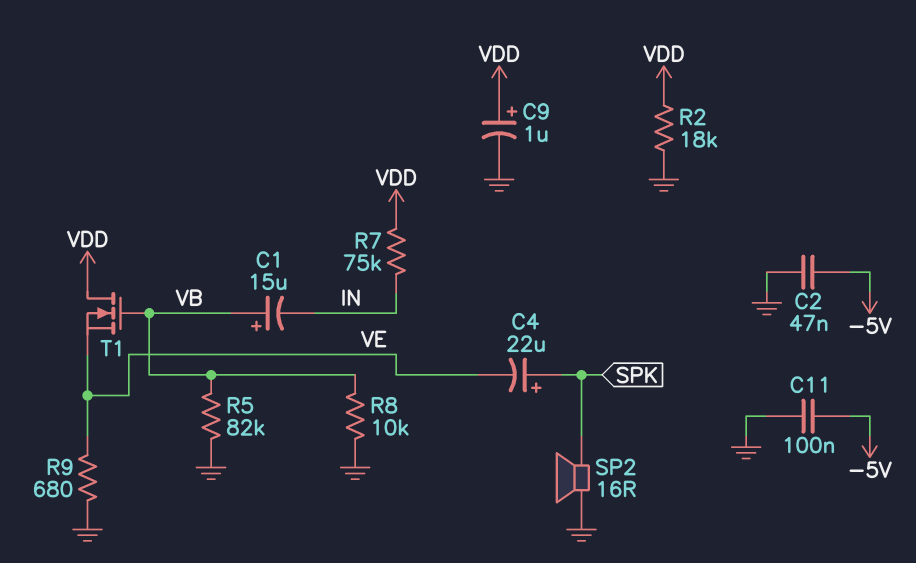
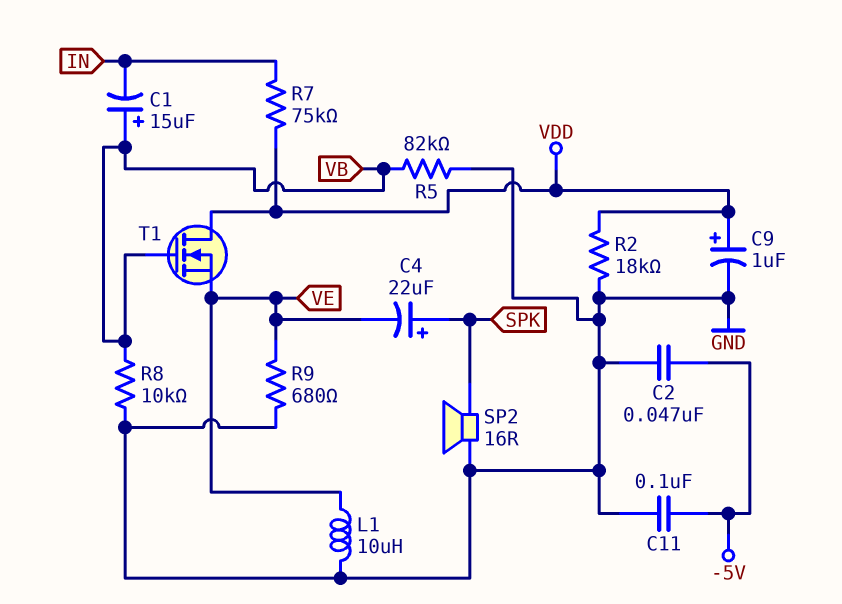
L1: none -> 10uH (GND, VE)

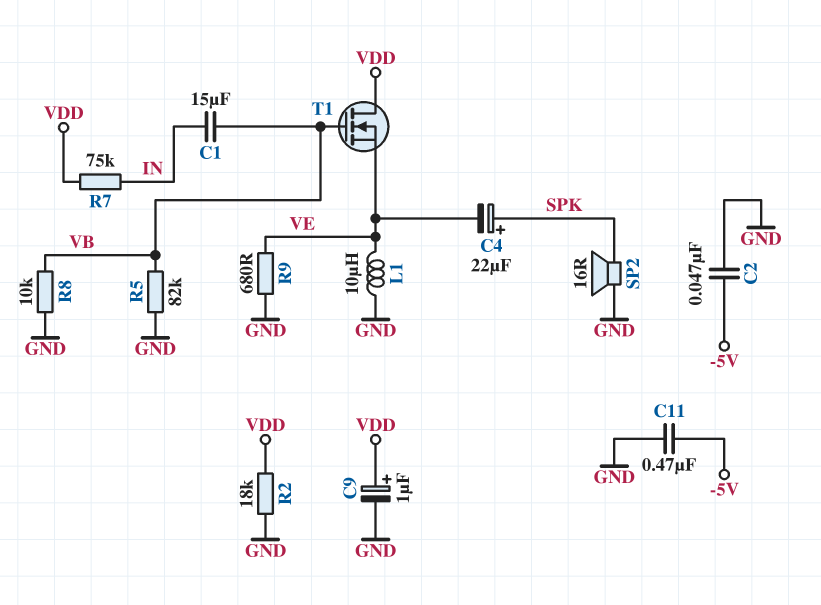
C1: 15uF (plus VB, minus IN) -> 15uF (IN, VB)
C11: 100nF (-5V, GND) -> 470nF (-5V, GND)

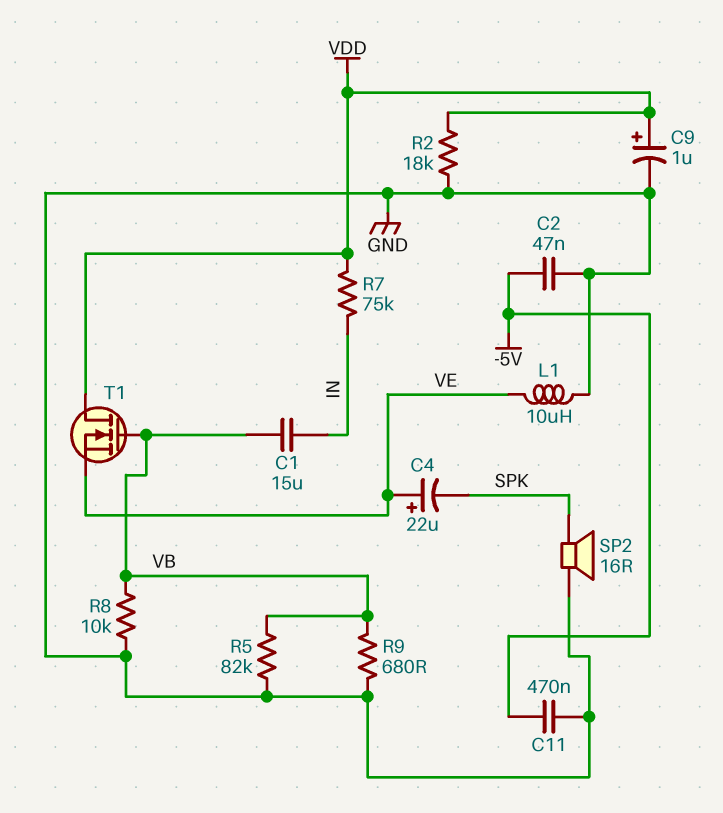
C4: 22uF (plus SPK, minus VE) -> 22uF (plus VE, minus SPK)
R9: 680 (GND, VE) -> 680 (GND, VB)

